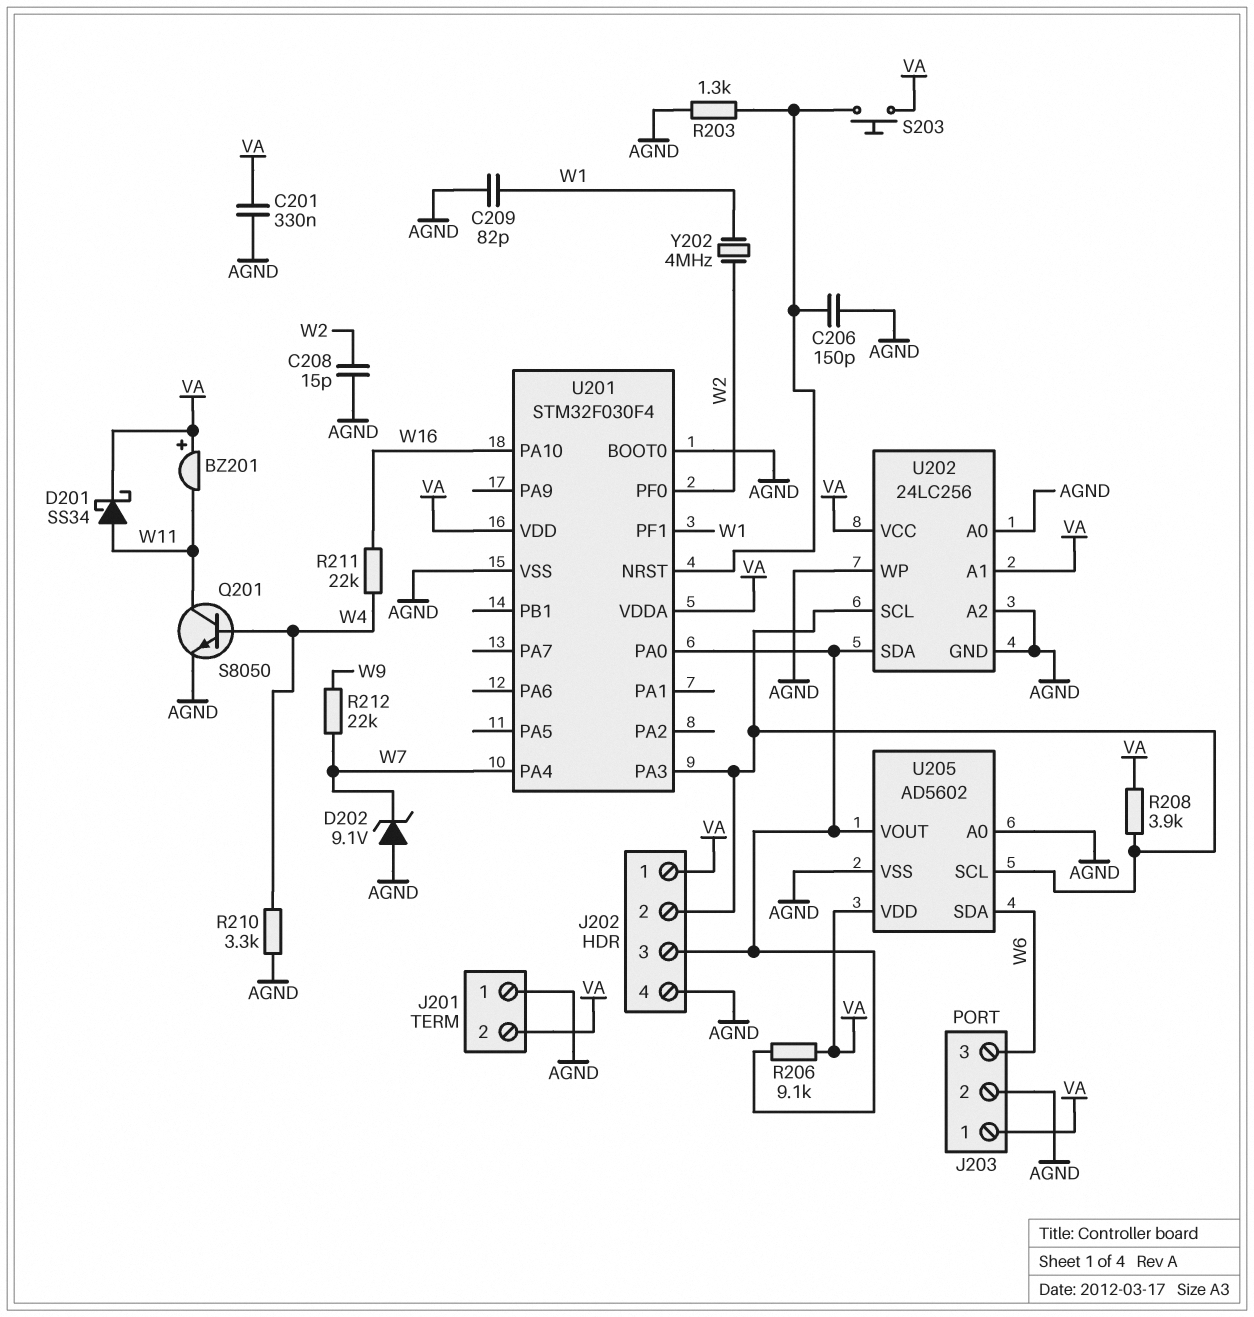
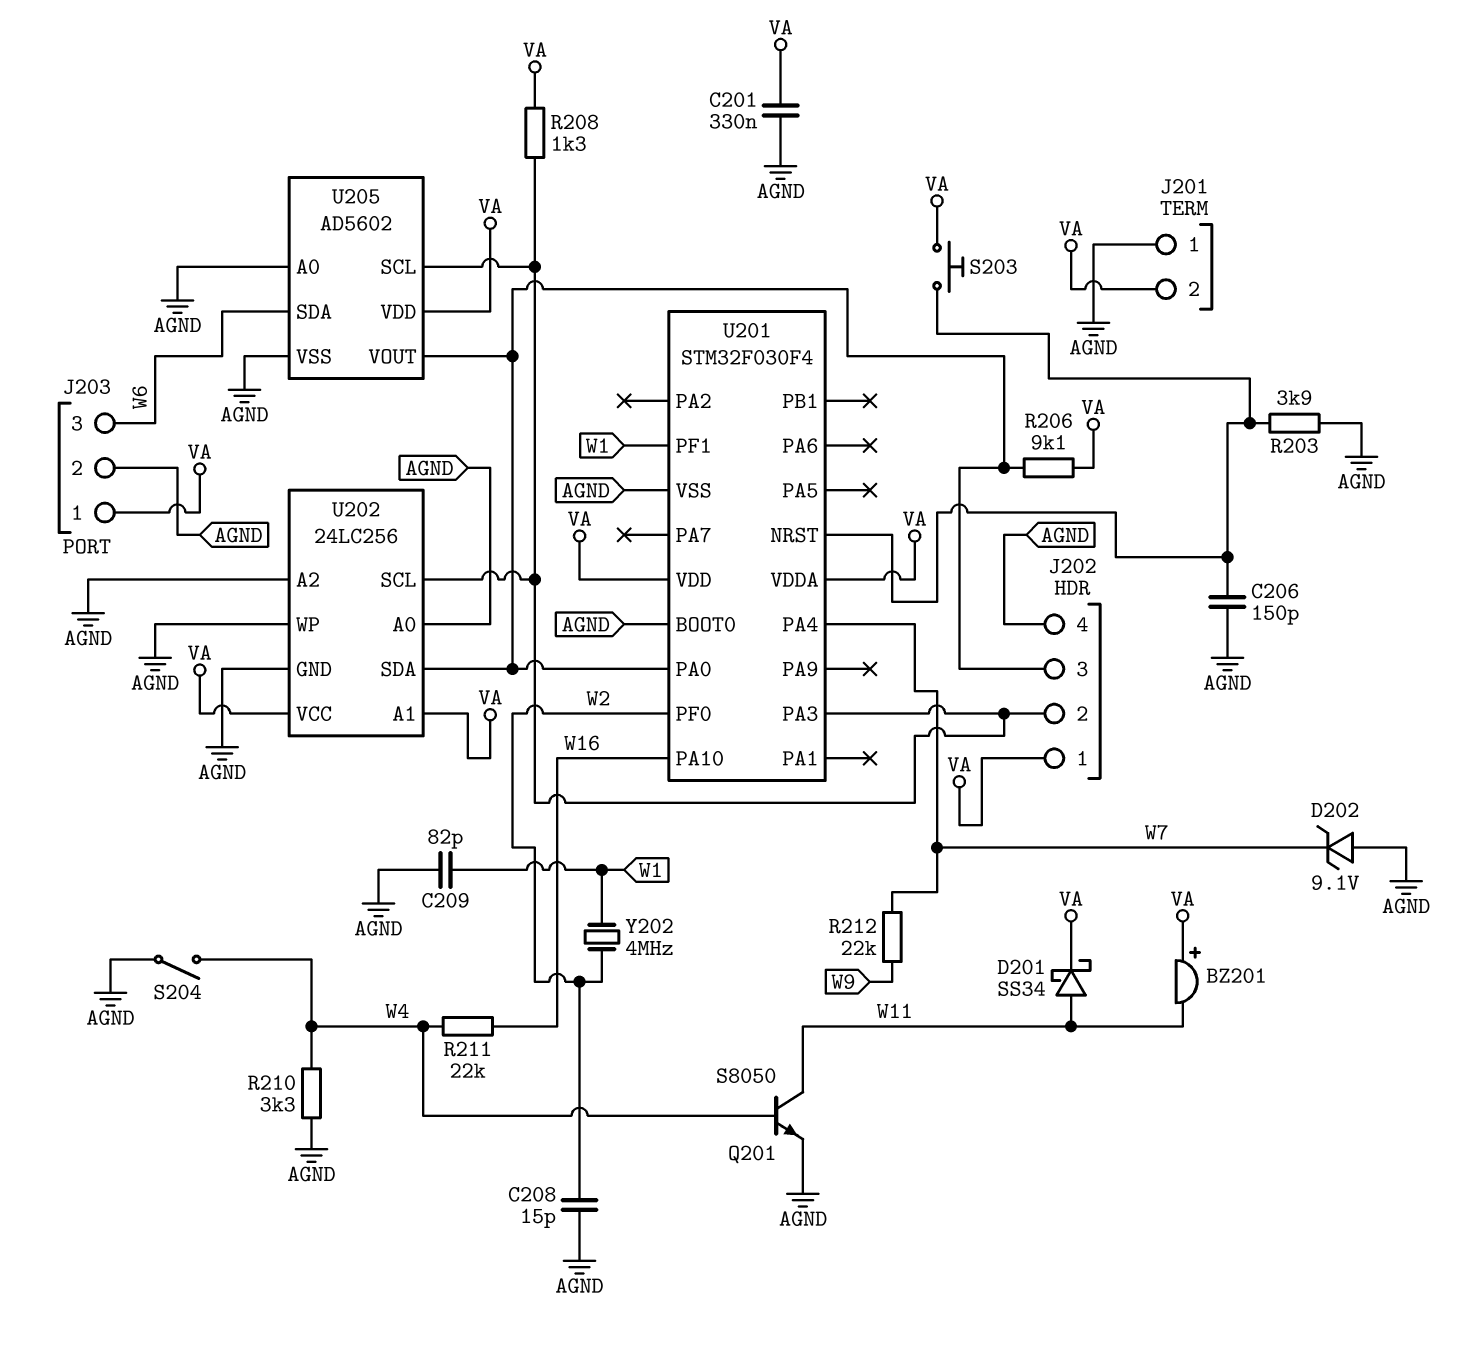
R203: 1.3k (AGND, U201/NRST) -> 3.9k (AGND, U201/NRST)
R208: 3.9k (J202/2, VA) -> 1.3k (J202/2, VA)
S204: none -> switch (AGND, W4)

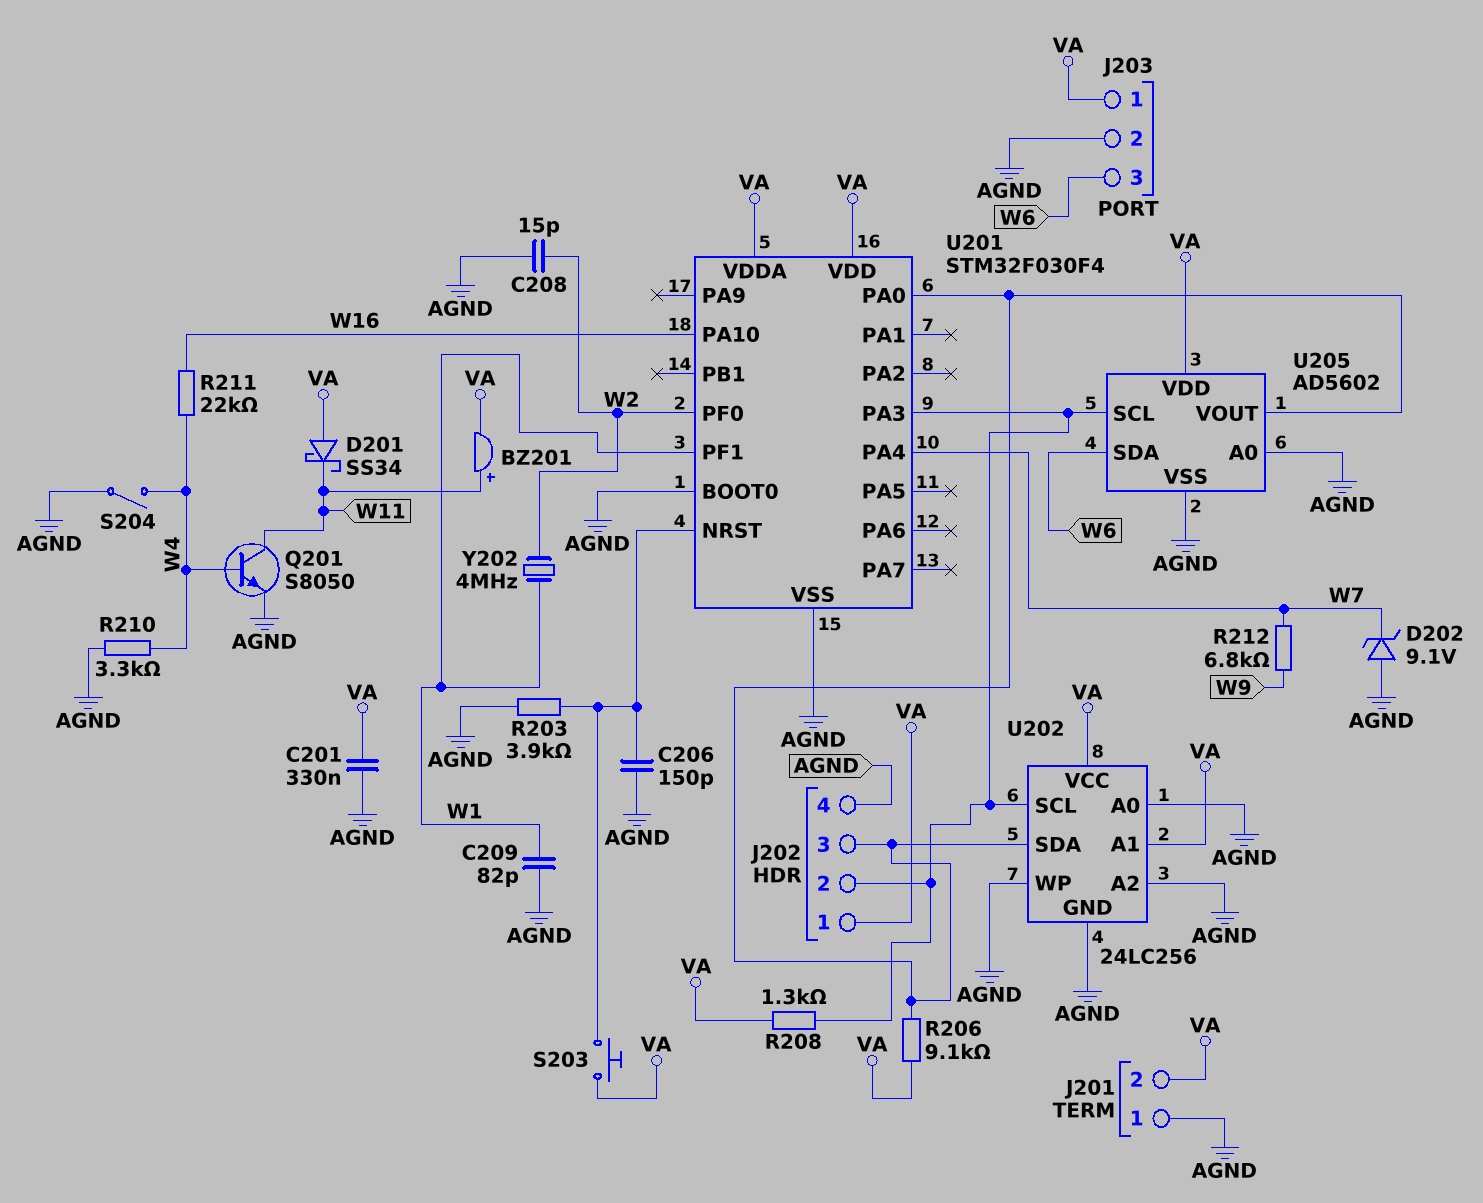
BZ201: buzzer (plus VA, minus W11) -> buzzer (plus W11, minus VA)
D201: schottky SS34 (A W11, K VA) -> schottky SS34 (A VA, K W11)
R212: 22k (W7, W9) -> 6.8k (W7, W9)

